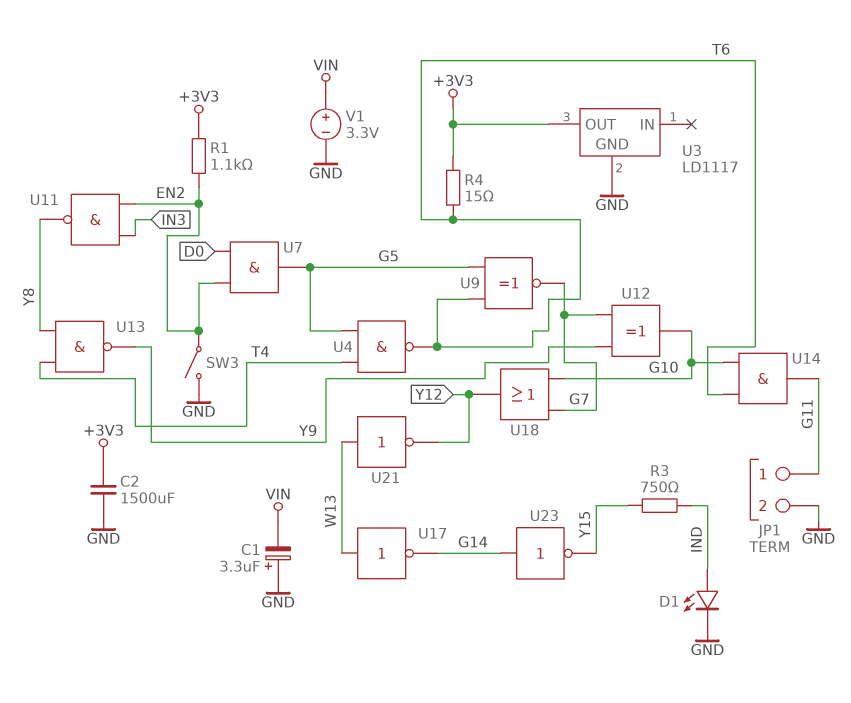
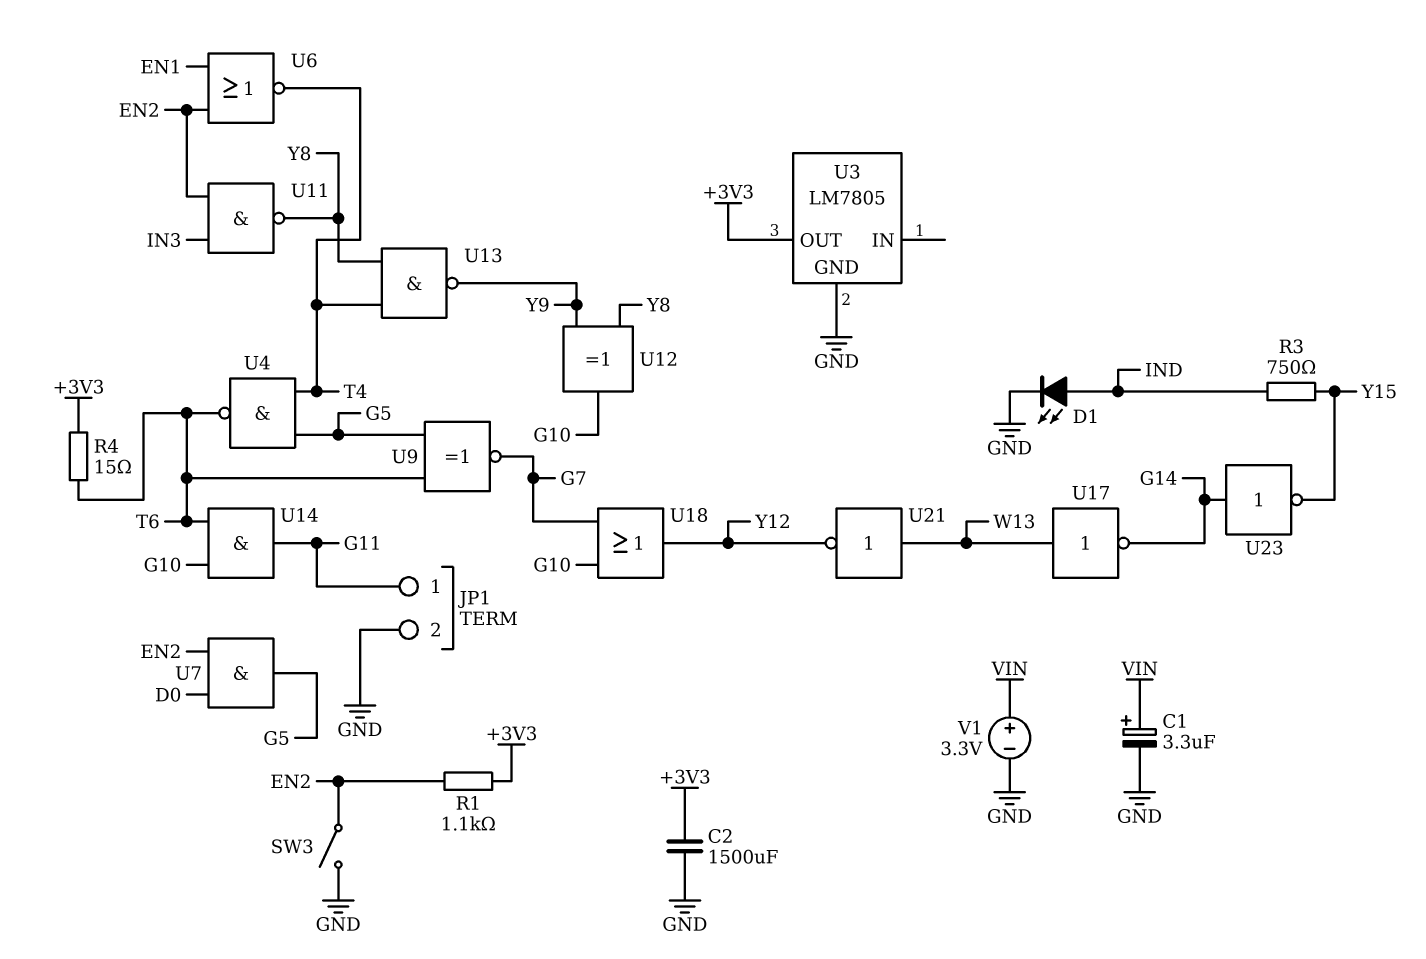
C1: 3.3uF (plus GND, minus VIN) -> 3.3uF (plus VIN, minus GND)
U3: LD1117 -> LM7805
U6: none -> NOR (in EN1, in EN2, out T4)
U12: XOR (in G7, in Y9, out G10) -> XOR (in Y8, in Y9, out G10)

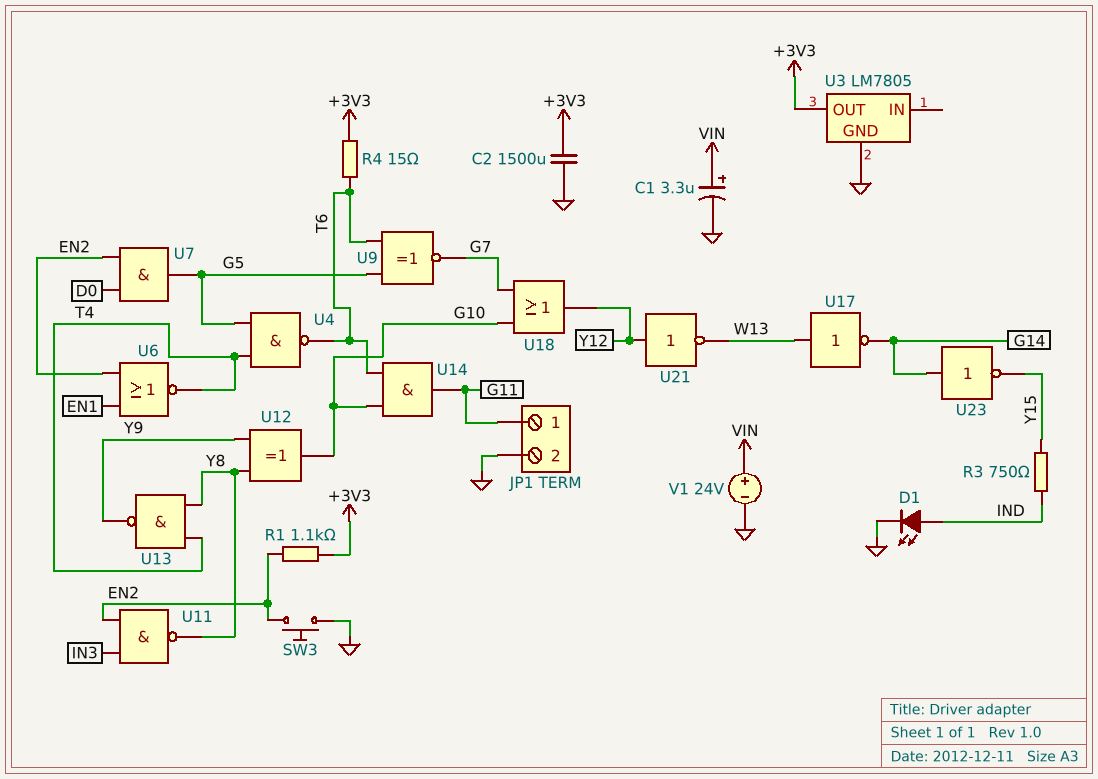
SW3: switch (EN2, GND) -> button (EN2, GND)
U21: NOT (in W13, out Y12) -> NOT (in Y12, out W13)
V1: 3.3V (plus VIN, minus GND) -> 24V (plus VIN, minus GND)

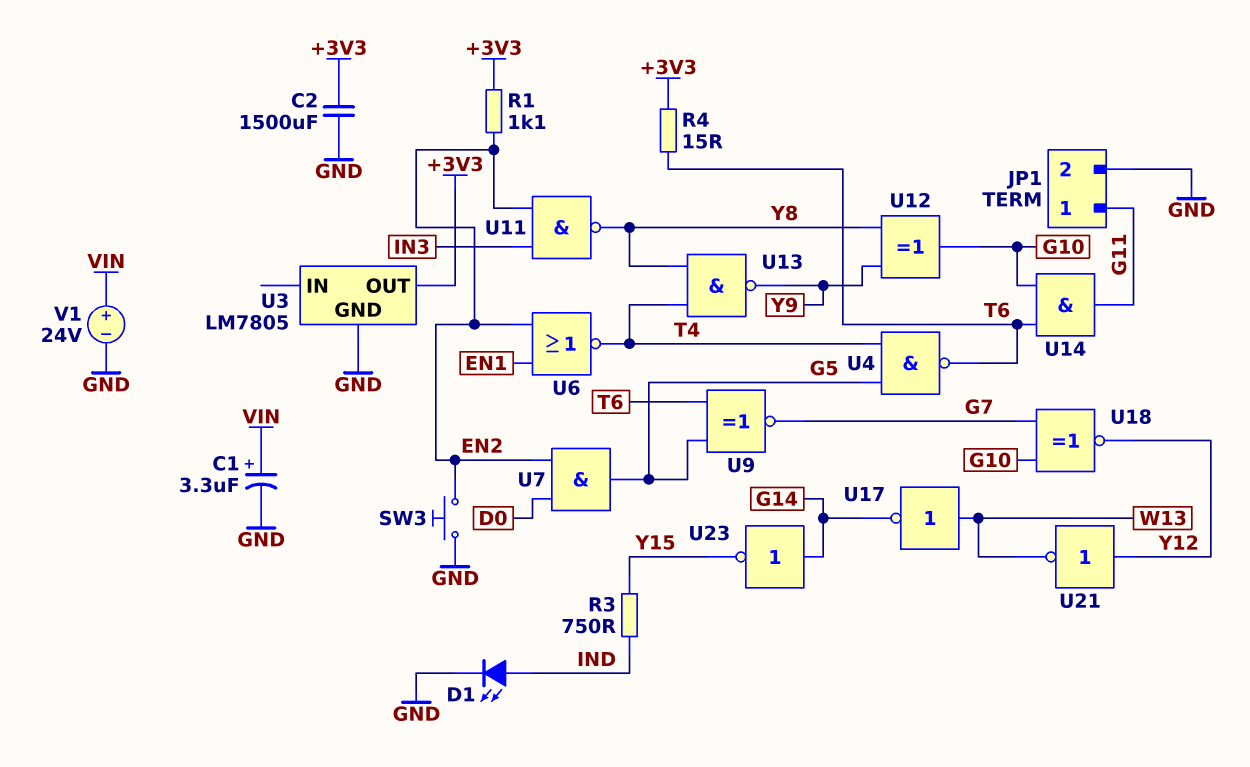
U18: OR (in G7, in G10, out Y12) -> XNOR (in G7, in G10, out Y12)

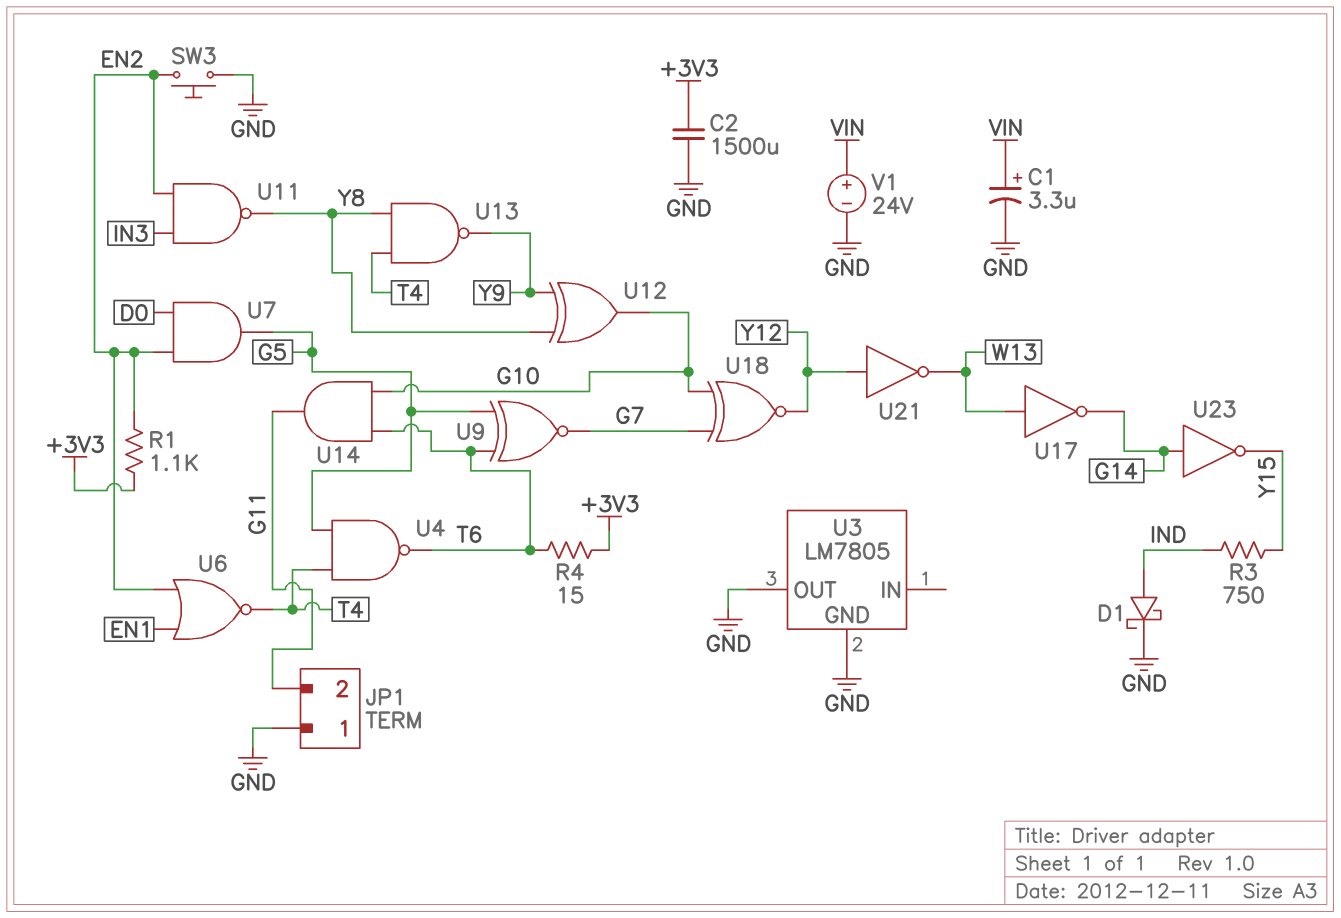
D1: LED (A IND, K GND) -> schottky (A IND, K GND)
JP1 pin 1: G11 -> GND
JP1 pin 2: GND -> G11
U3 pin OUT: +3V3 -> GND

